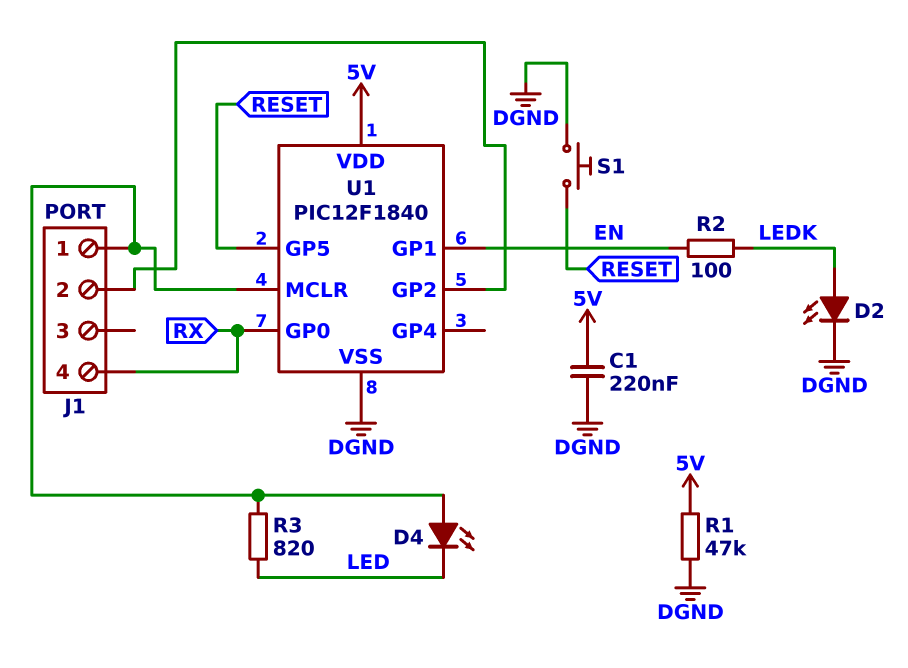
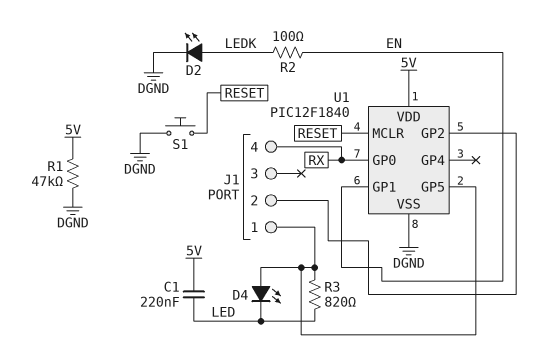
C1: 220nF (5V, DGND) -> 220nF (5V, LED)
U1 pin GP5: RESET -> J1/1
U1 pin MCLR: J1/1 -> RESET

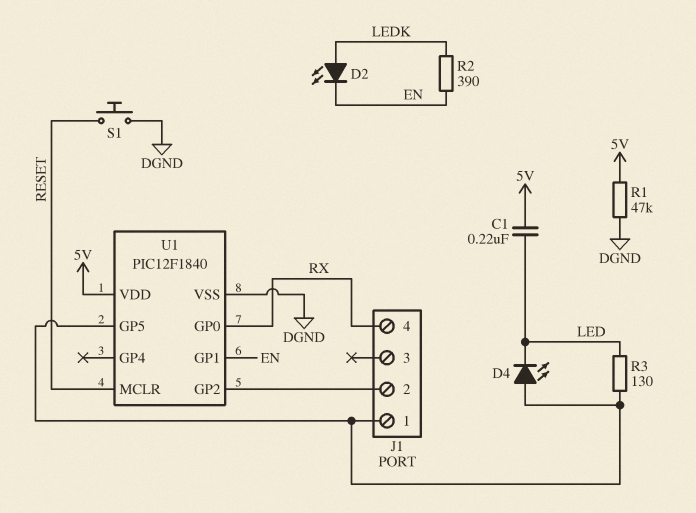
D2: LED (A LEDK, K DGND) -> LED (A LEDK, K EN)
R2: 100 (EN, LEDK) -> 390 (EN, LEDK)
R3: 820 (J1/1, LED) -> 130 (J1/1, LED)

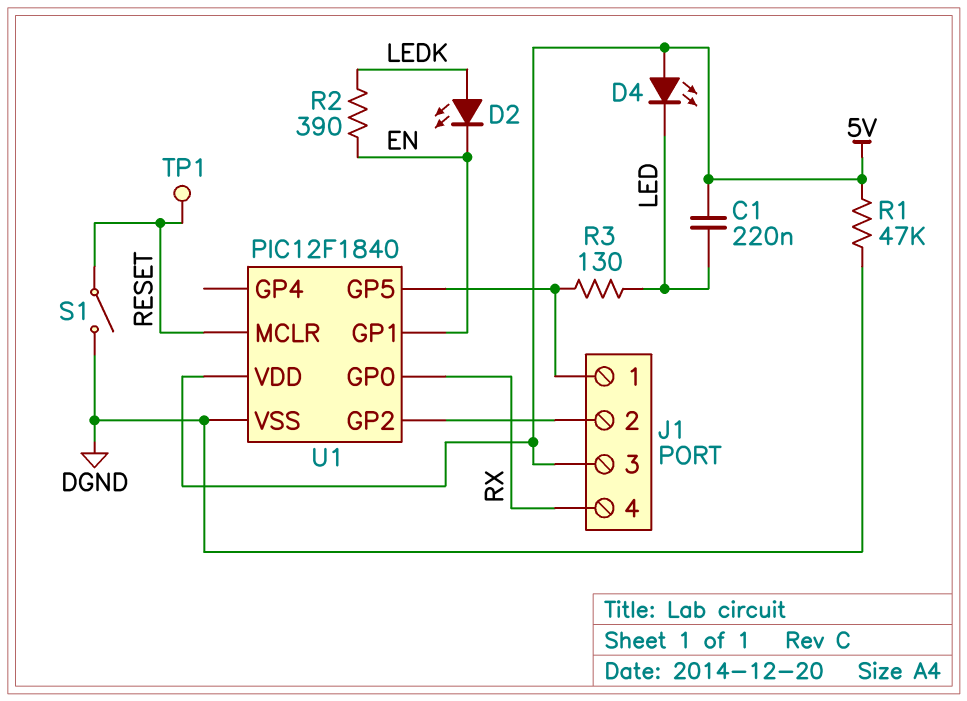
D4: LED (A J1/1, K LED) -> LED (A 5V, K LED)
J1 pin 3: none -> 5V
S1: button (DGND, RESET) -> switch (DGND, RESET)
TP1: none -> test point (RESET)

